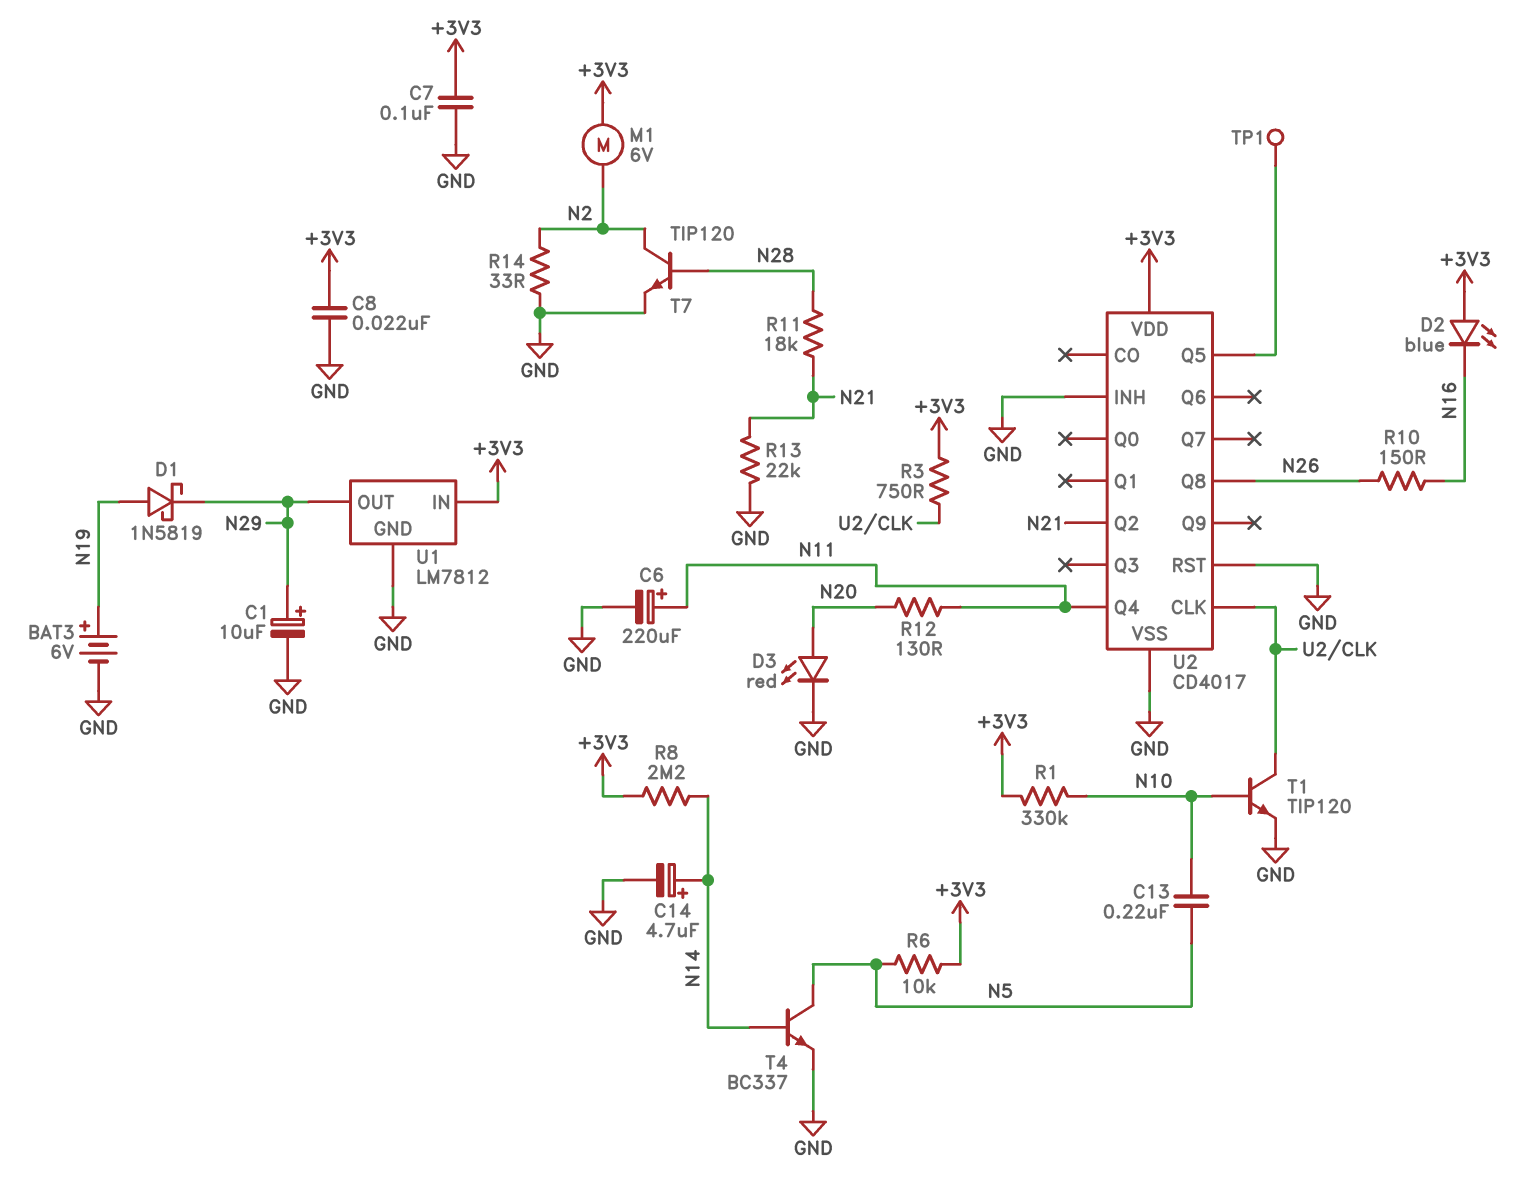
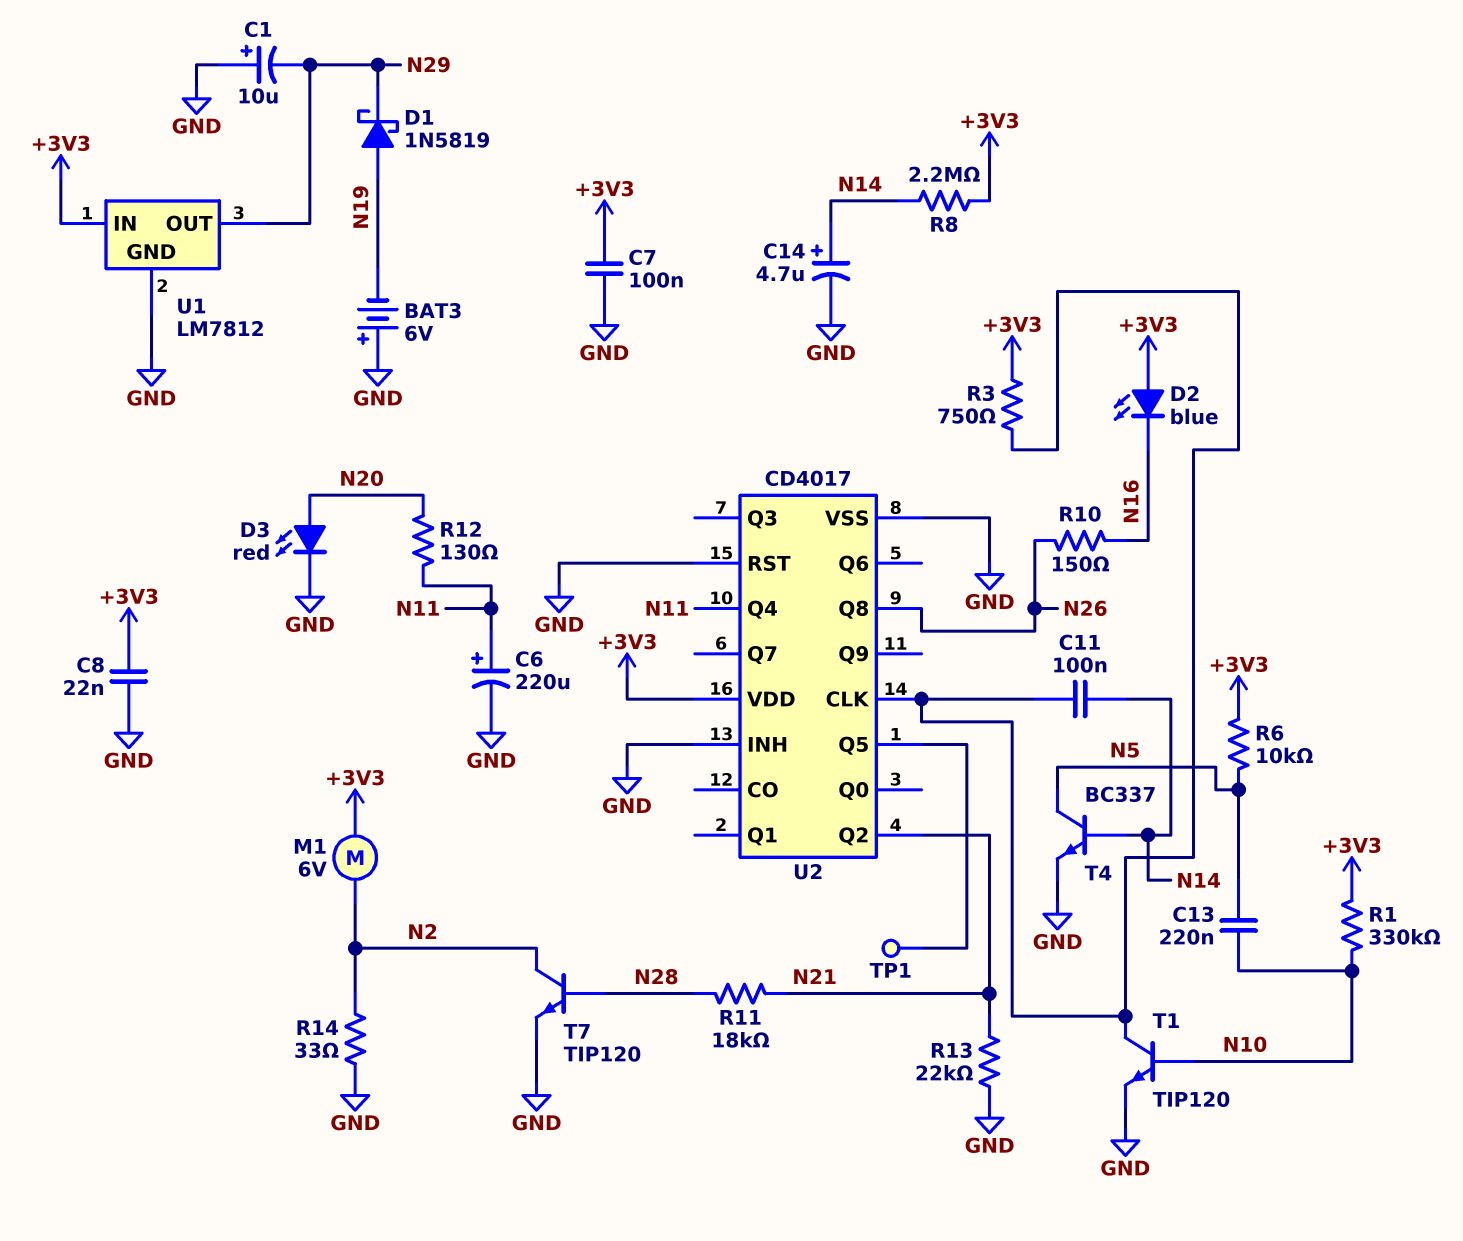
BAT3: 6V (plus N19, minus GND) -> 6V (plus GND, minus N19)
C1: 10uF (plus N29, minus GND) -> 10uF (plus GND, minus N29)
C11: none -> 100nF (N14, U2/CLK)

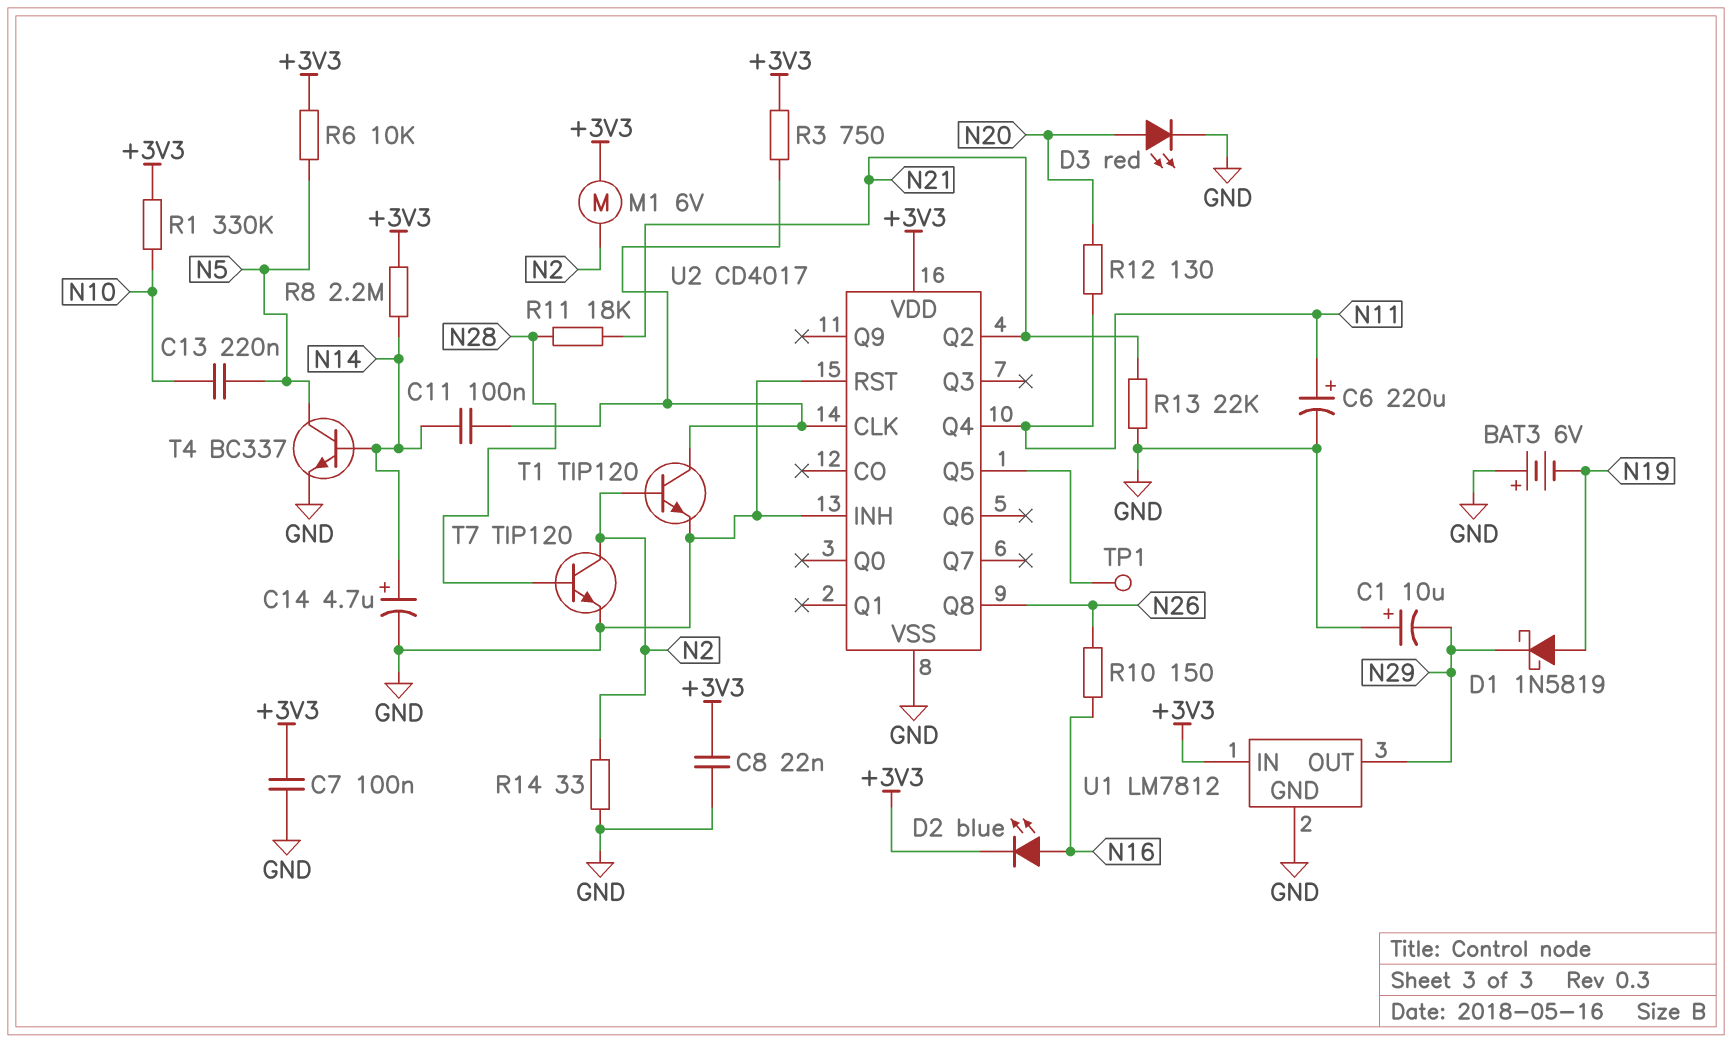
D2: LED blue (A +3V3, K N16) -> LED blue (A N16, K +3V3)
T1: NPN TIP120 (B N10, C U2/CLK, E GND) -> NPN TIP120 (B N2, C U2/CLK, E GND)

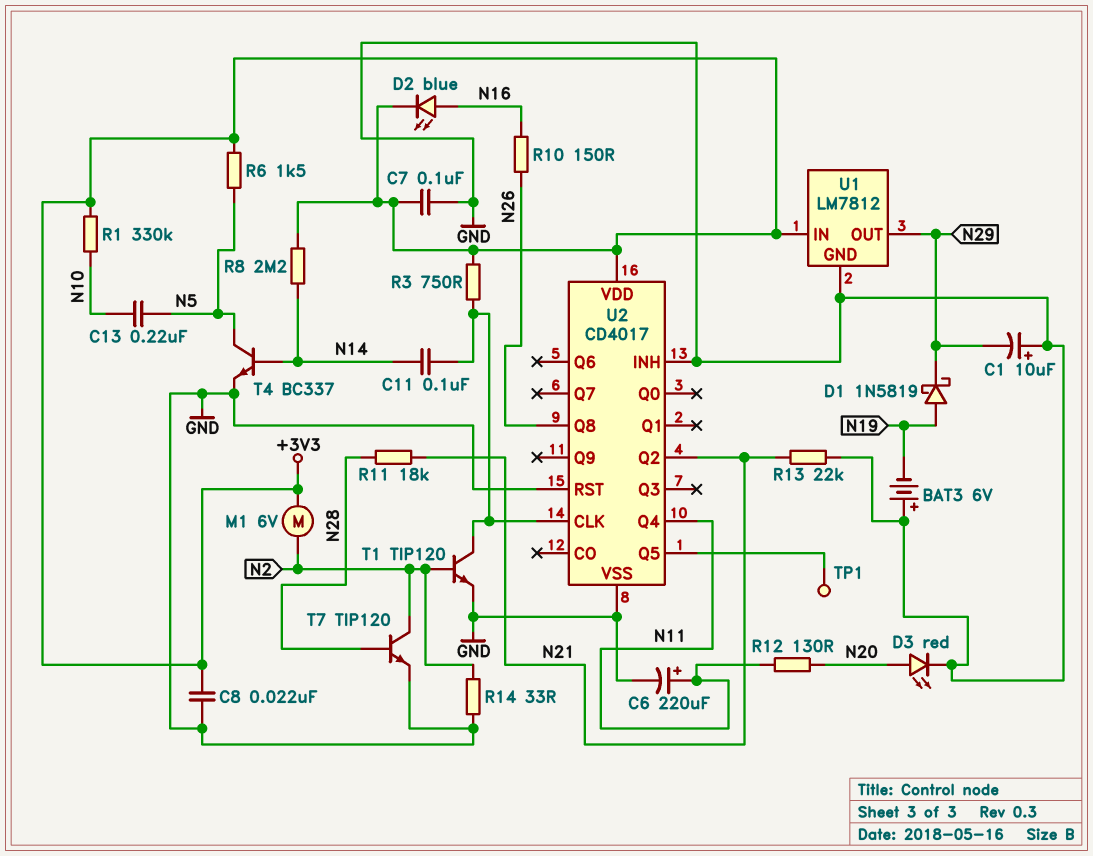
C14: 4.7uF (plus N14, minus GND) -> none
R6: 10k (+3V3, N5) -> 1.5k (+3V3, N5)

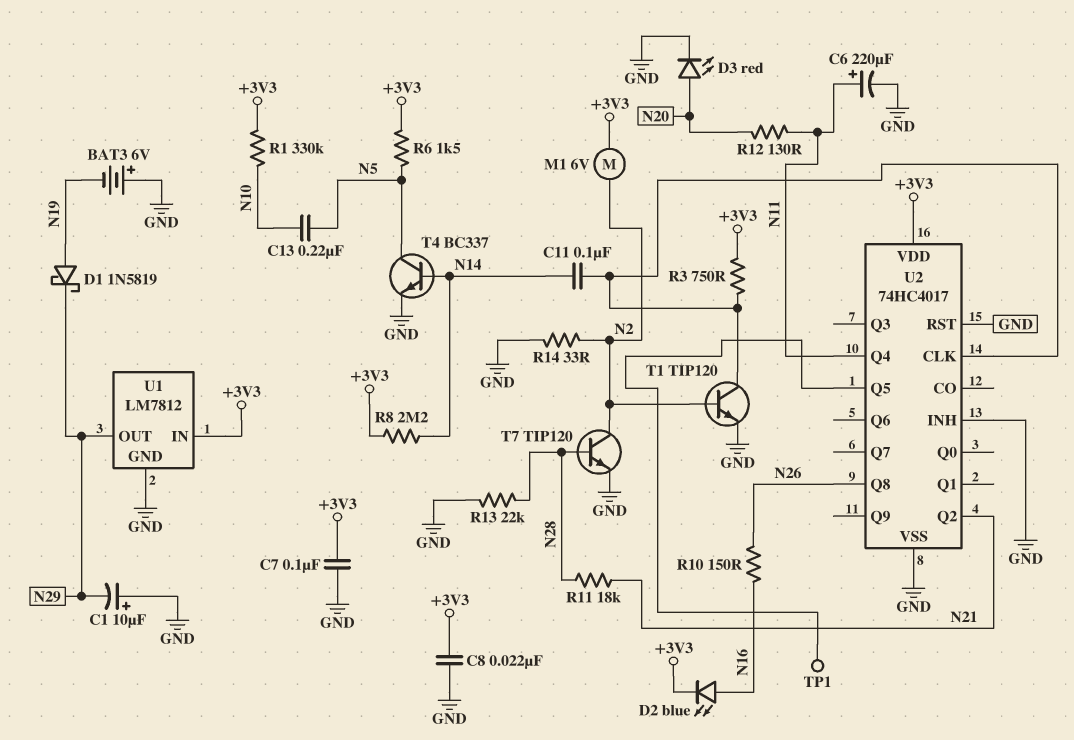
R13: 22k (GND, N21) -> 22k (GND, N28)
U2: CD4017 -> 74HC4017

